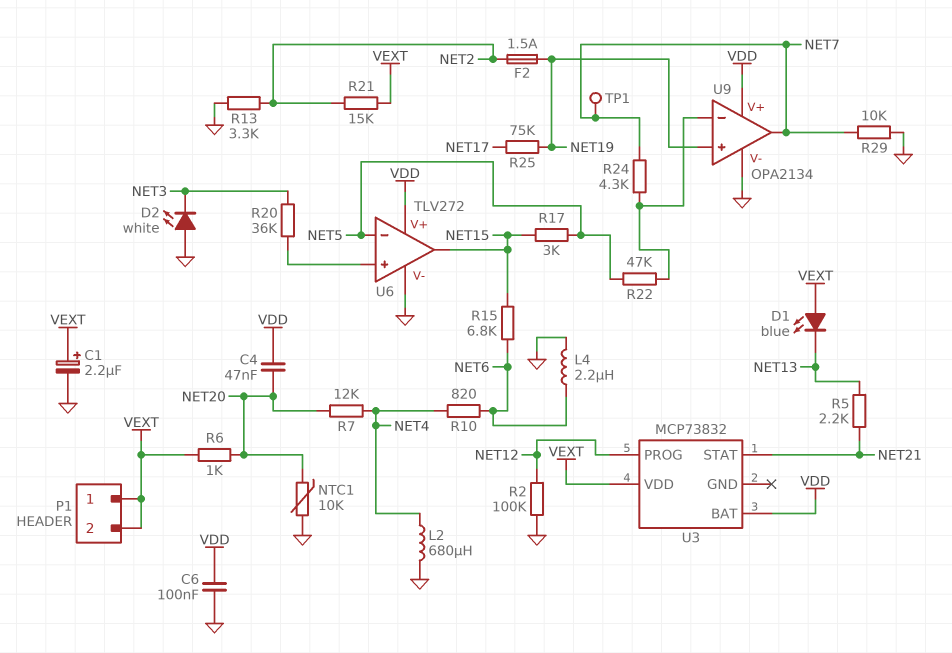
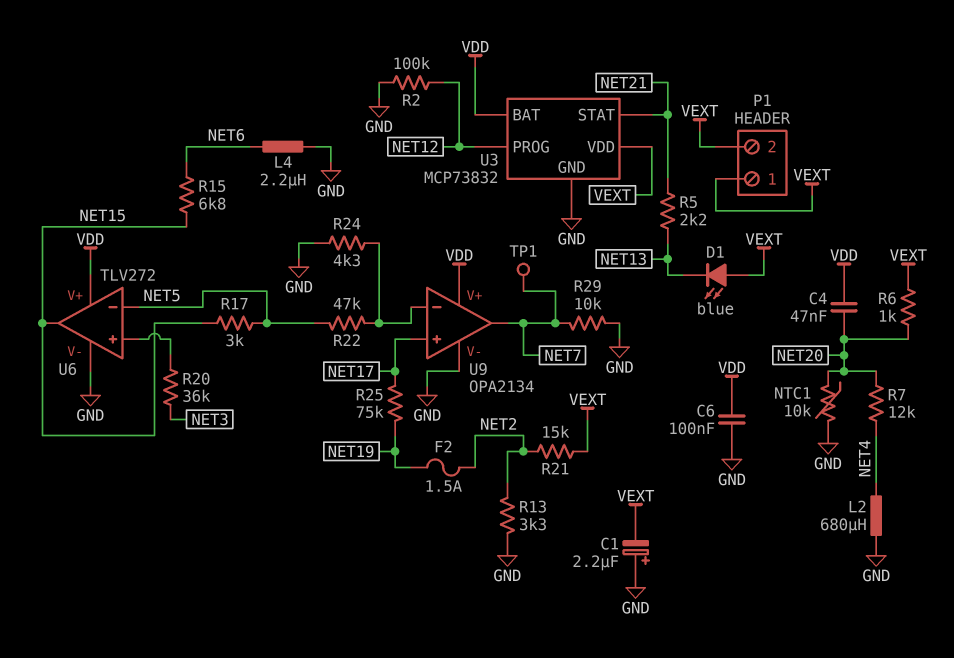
C1: 2.2uF (plus VEXT, minus GND) -> 2.2uF (plus GND, minus VEXT)
D2: LED white (A GND, K NET3) -> none
R10: 820 (NET4, NET6) -> none
R24: 4.3k (NET7, U9/in-) -> 4.3k (GND, U9/in-)
U3 pin GND: none -> GND
U9 pin in+: NET19 -> NET17

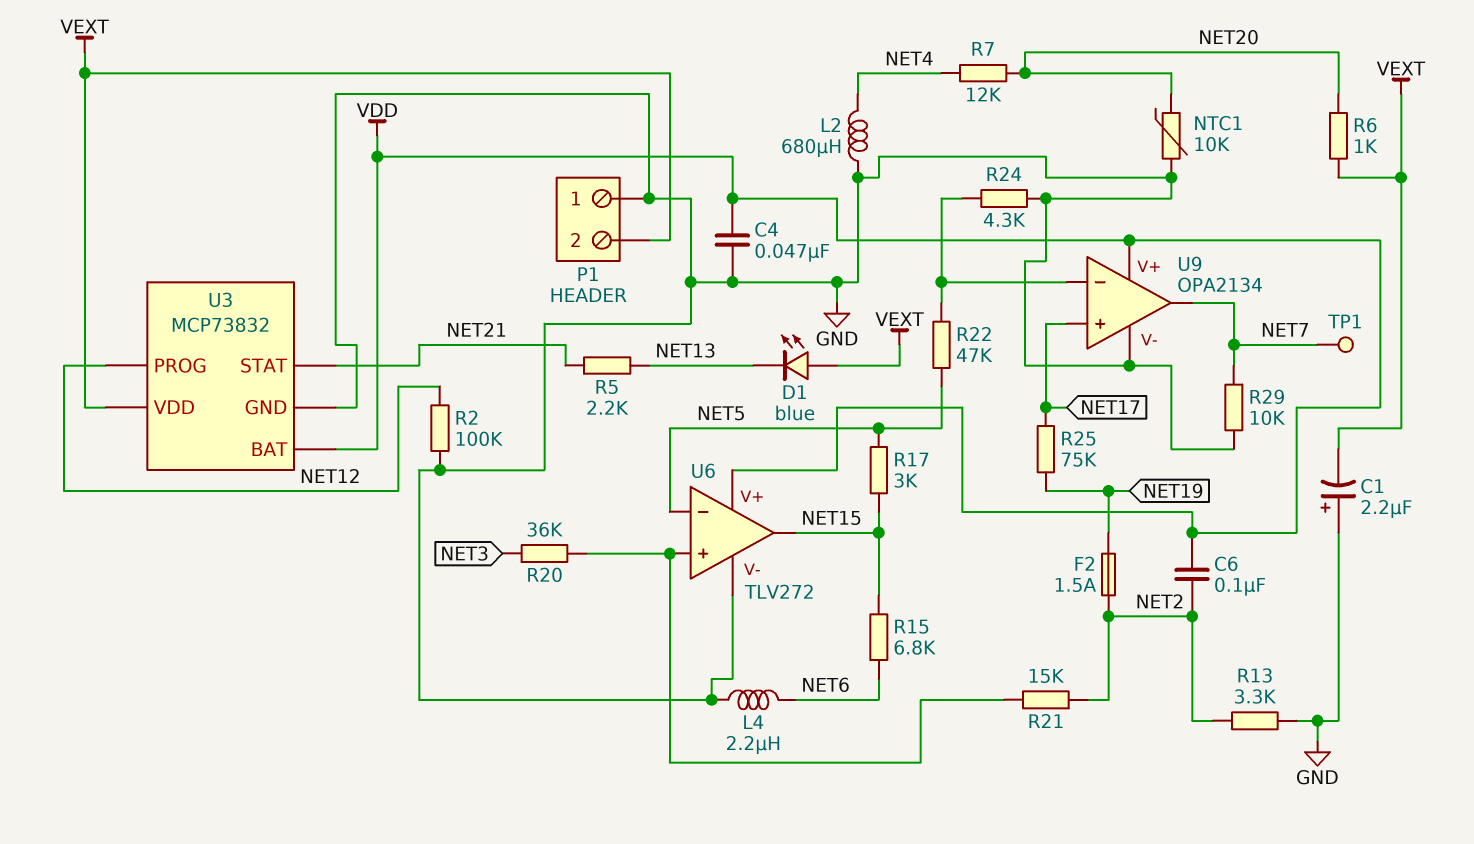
C4: 47nF (NET20, VDD) -> 47nF (GND, VDD)
C6: 100nF (GND, VDD) -> 100nF (NET2, VDD)
P1 pin 1: VEXT -> GND
R21: 15k (NET2, VEXT) -> 15k (NET2, U6/in+)

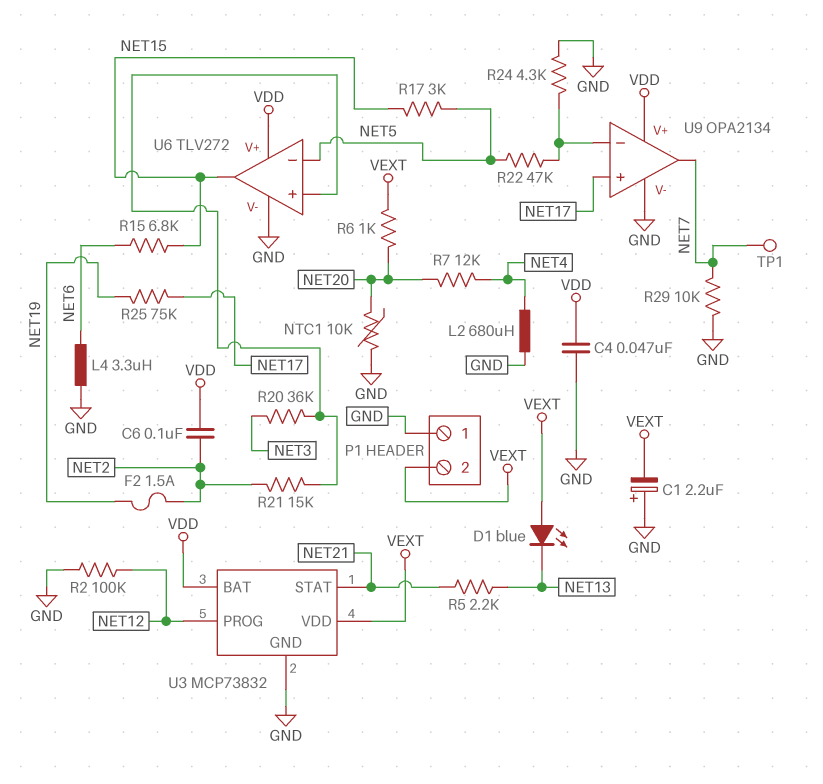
L4: 2.2uH (GND, NET6) -> 3.3uH (GND, NET6)
R13: 3.3k (GND, NET2) -> none

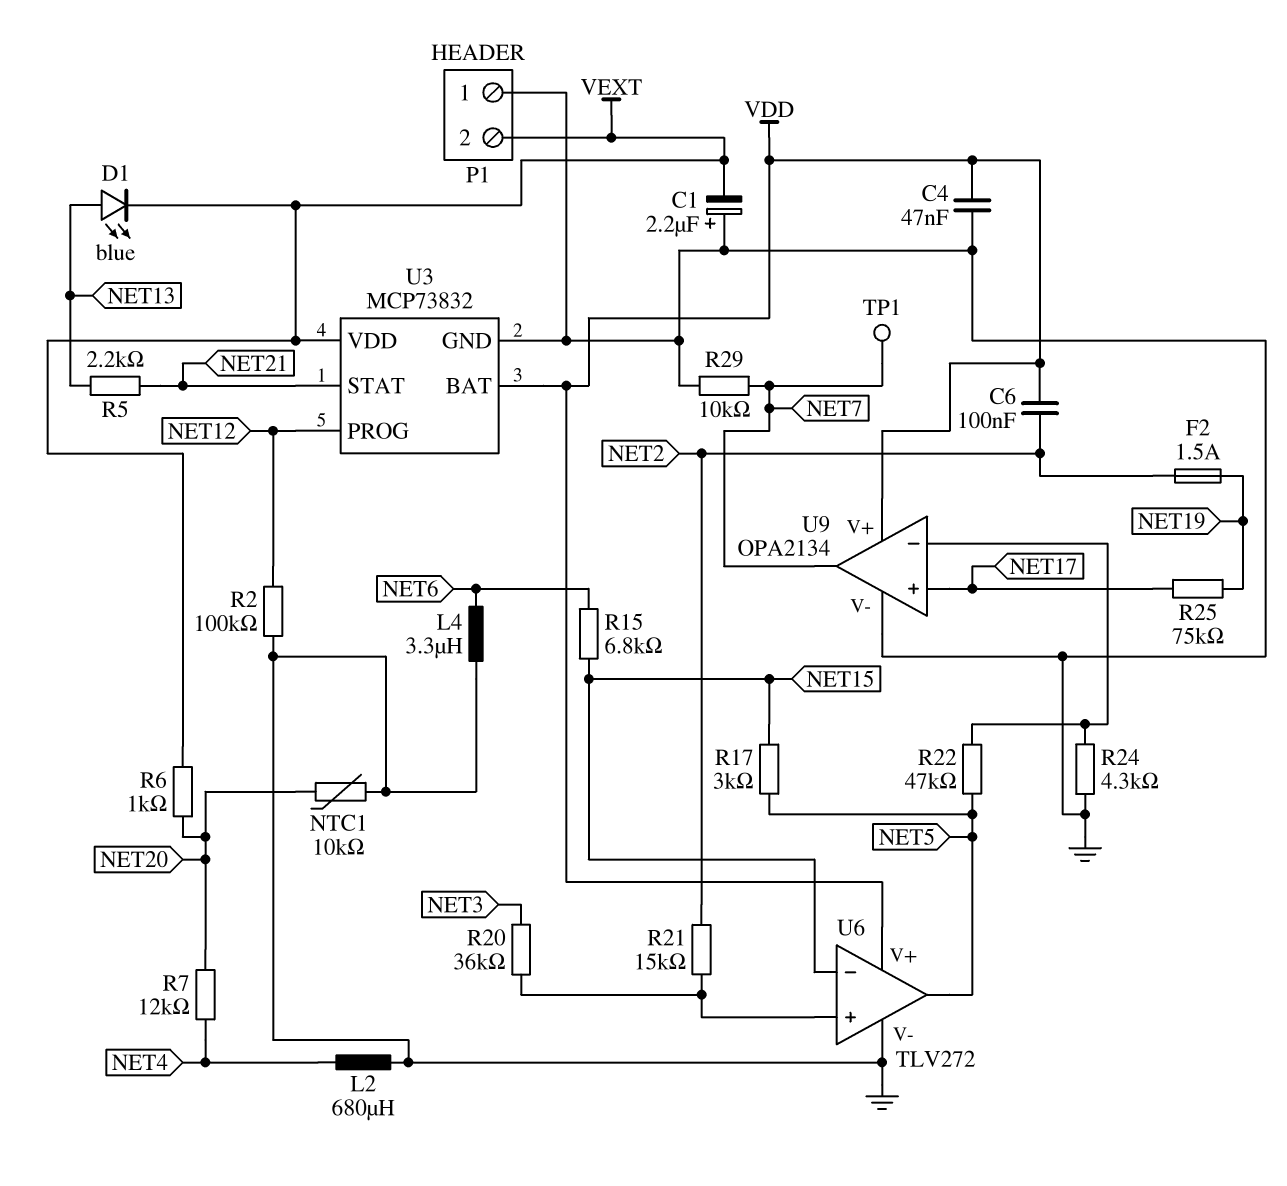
D1: LED blue (A VEXT, K NET13) -> LED blue (A NET13, K VEXT)
U6 pin in-: NET5 -> NET15
U6 pin out: NET15 -> NET5

